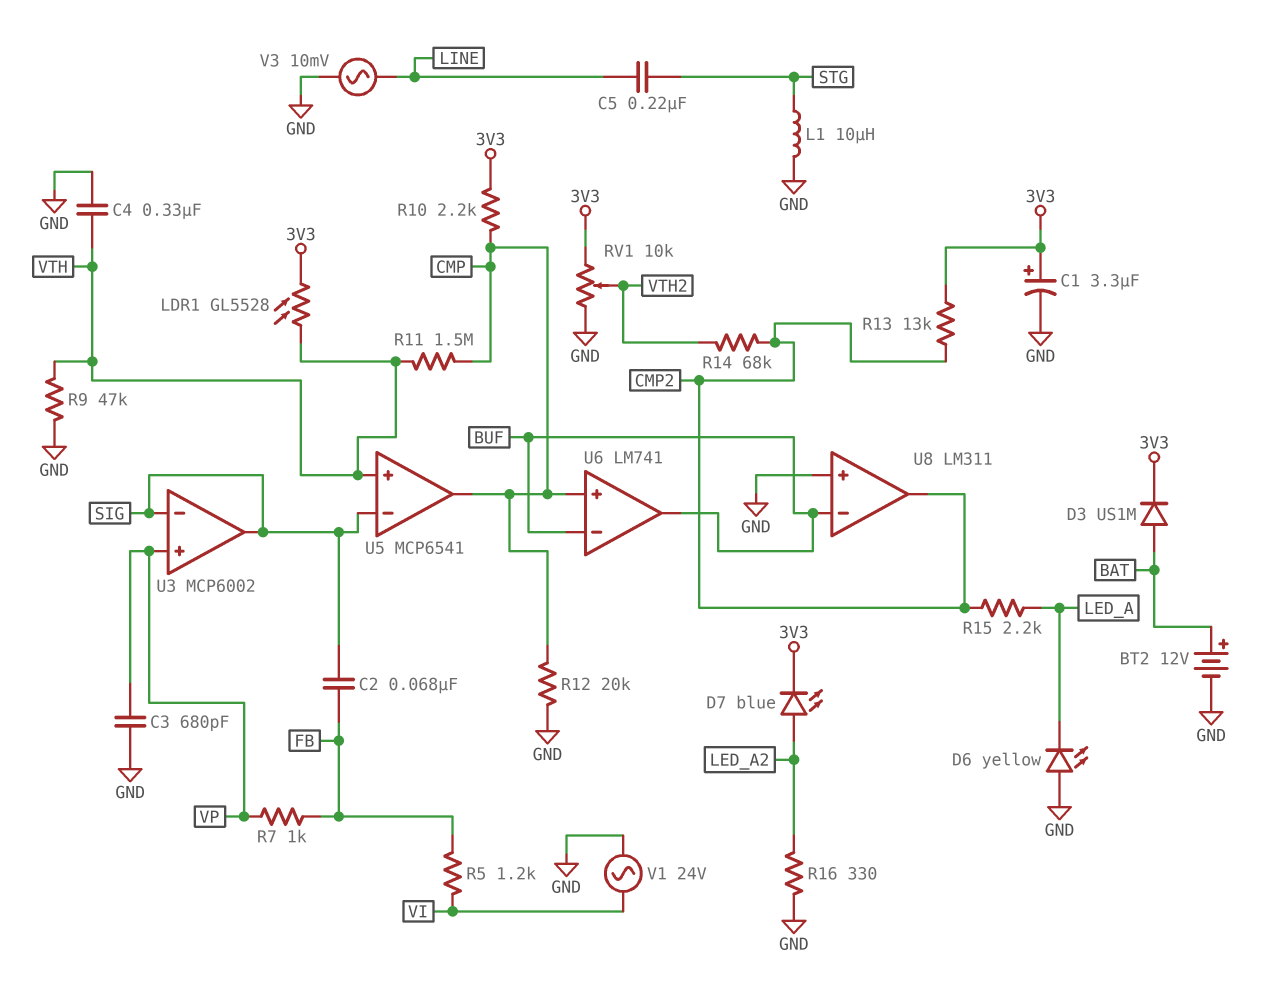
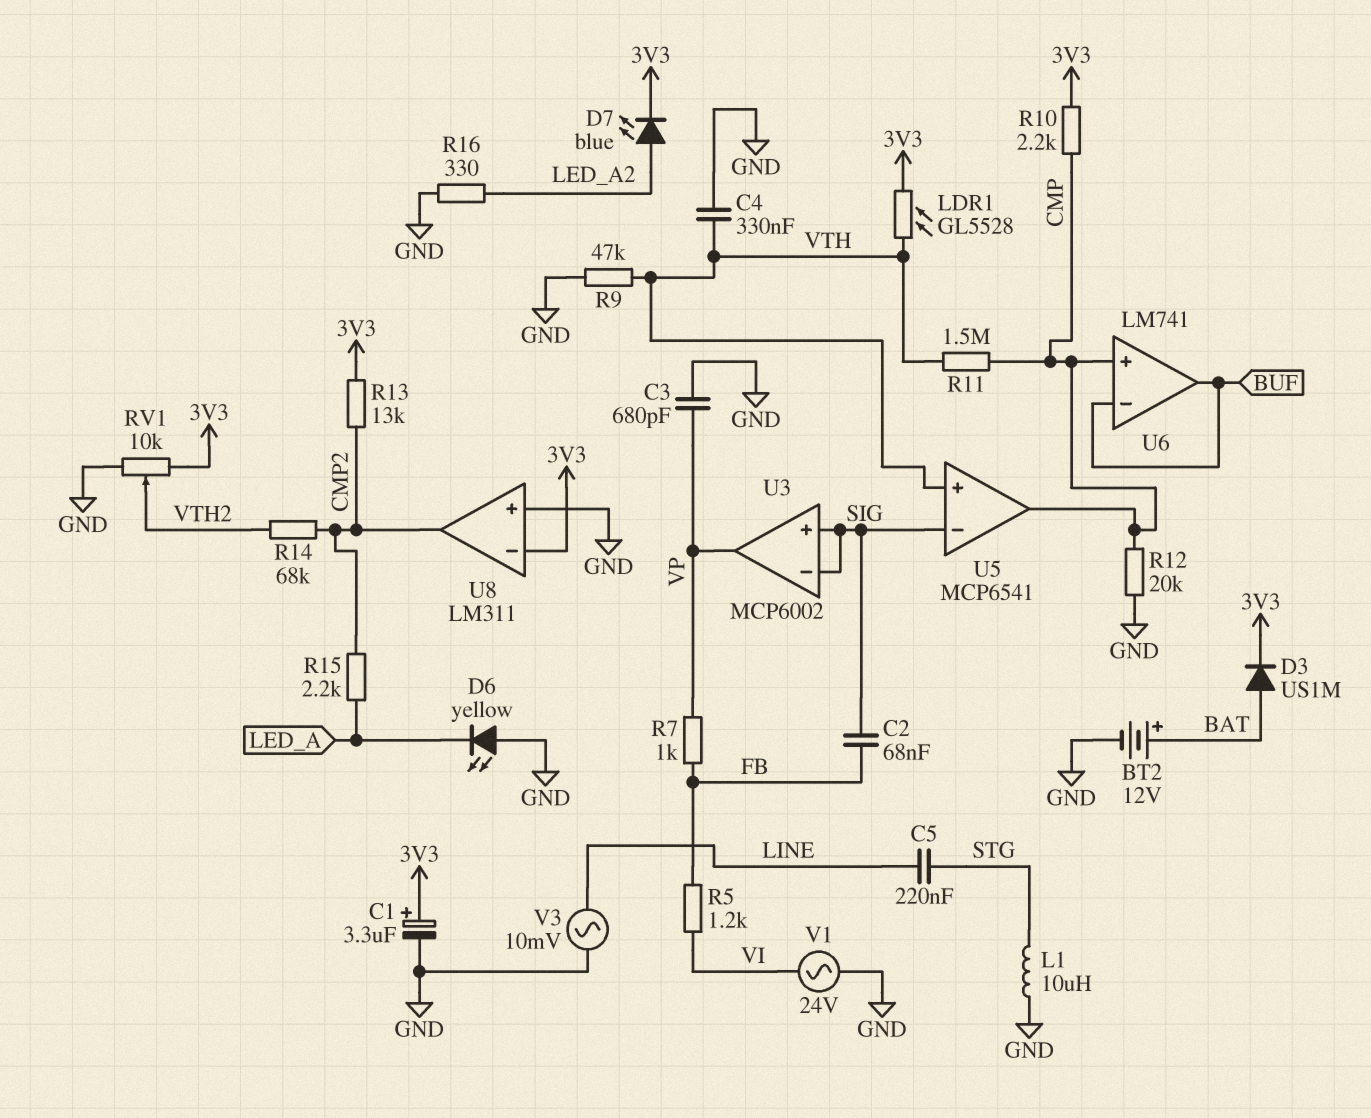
U3 pin in+: VP -> SIG
U3 pin out: SIG -> VP
U8 pin in-: BUF -> 3V3

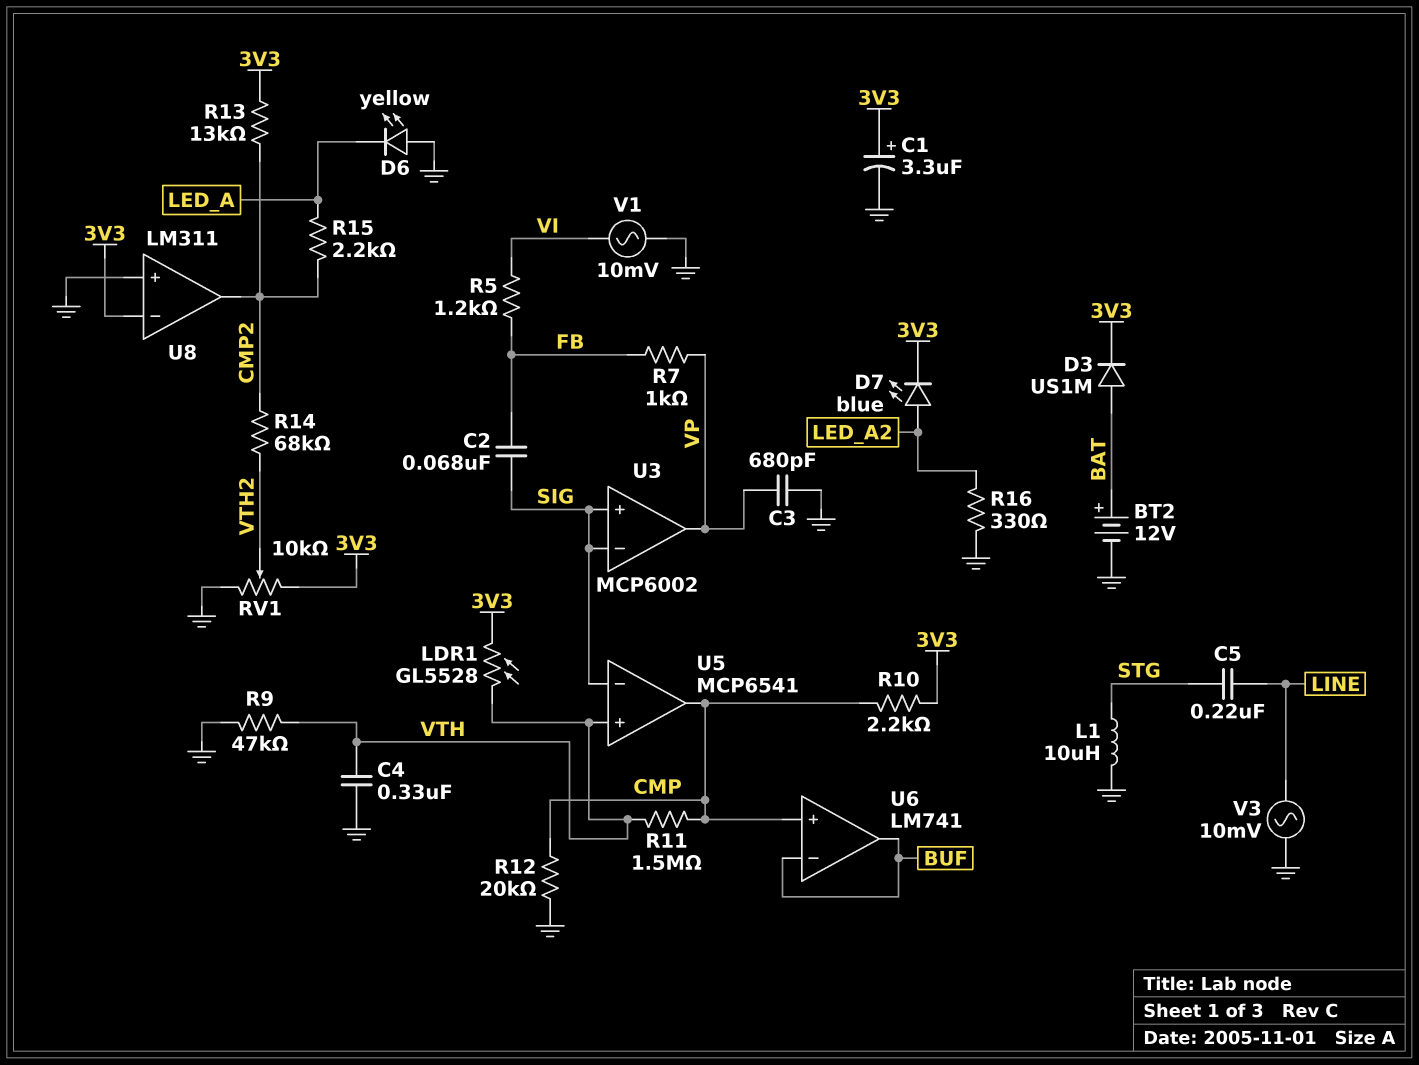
V1: AC 24V (GND, VI) -> AC 10mV (GND, VI)

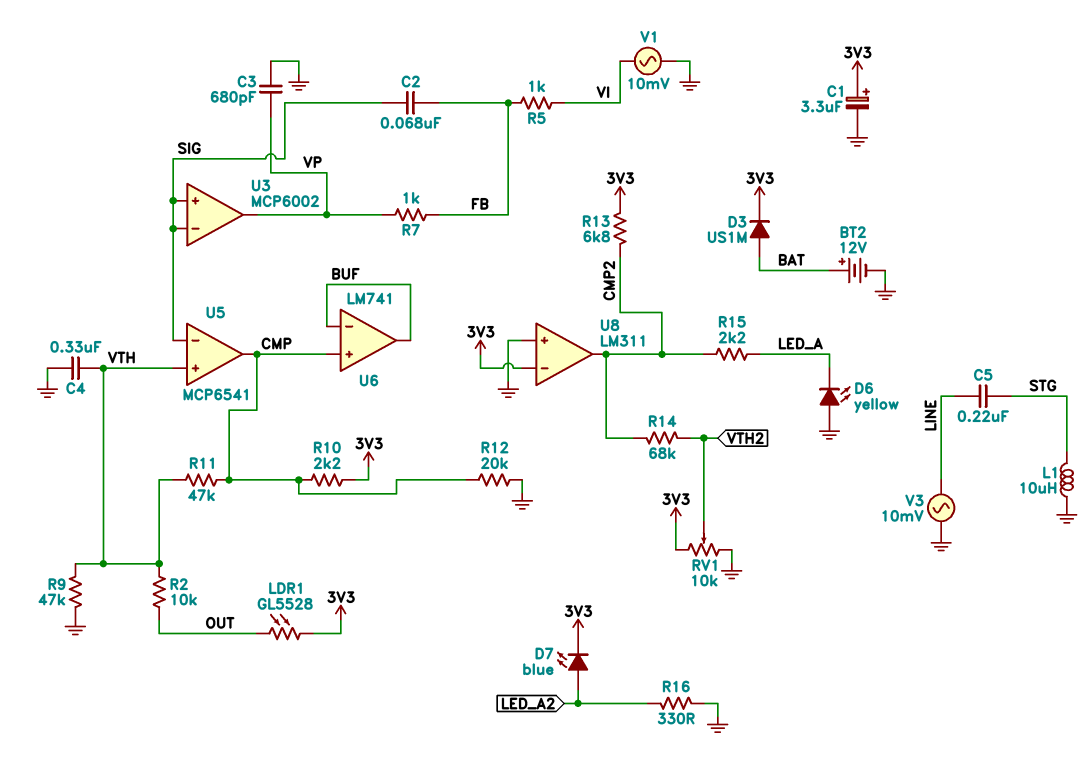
LDR1: GL5528 (3V3, VTH) -> GL5528 (3V3, OUT)
R2: none -> 10k (OUT, VTH)
R5: 1.2k (FB, VI) -> 1k (FB, VI)
R11: 1.5M (CMP, VTH) -> 47k (CMP, VTH)
R13: 13k (3V3, CMP2) -> 6.8k (3V3, CMP2)

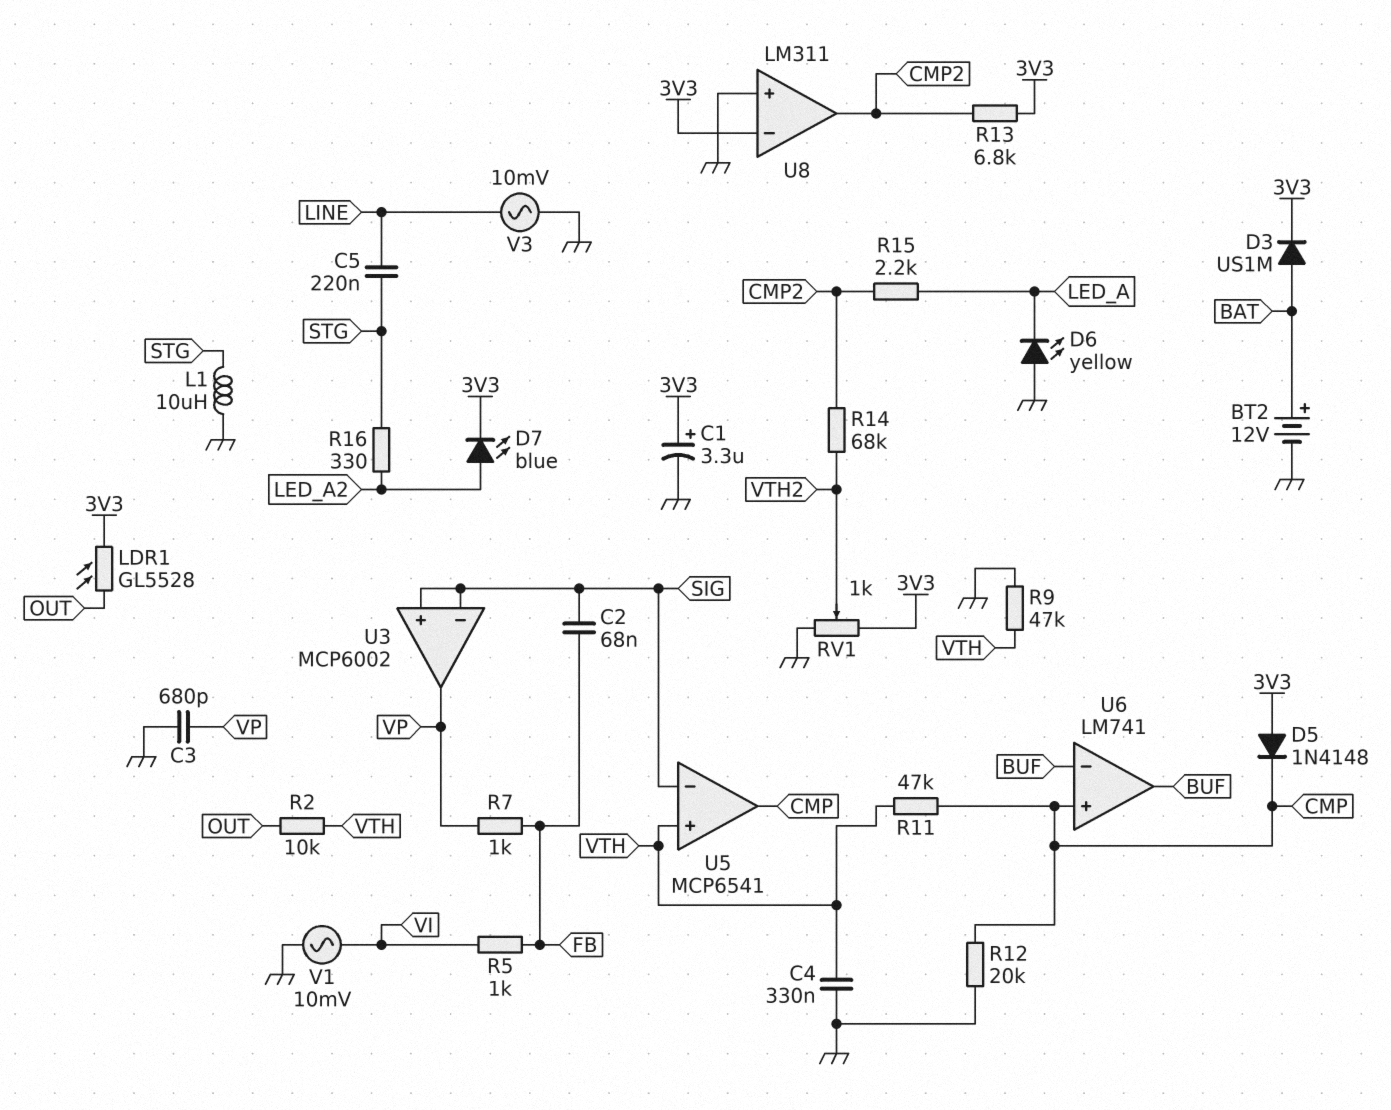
D5: none -> diode 1N4148 (A 3V3, K CMP)
R10: 2.2k (3V3, CMP) -> none
R16: 330 (GND, LED_A2) -> 330 (LED_A2, STG)
RV1: 10k (3V3, GND, wiper VTH2) -> 1k (3V3, GND, wiper VTH2)

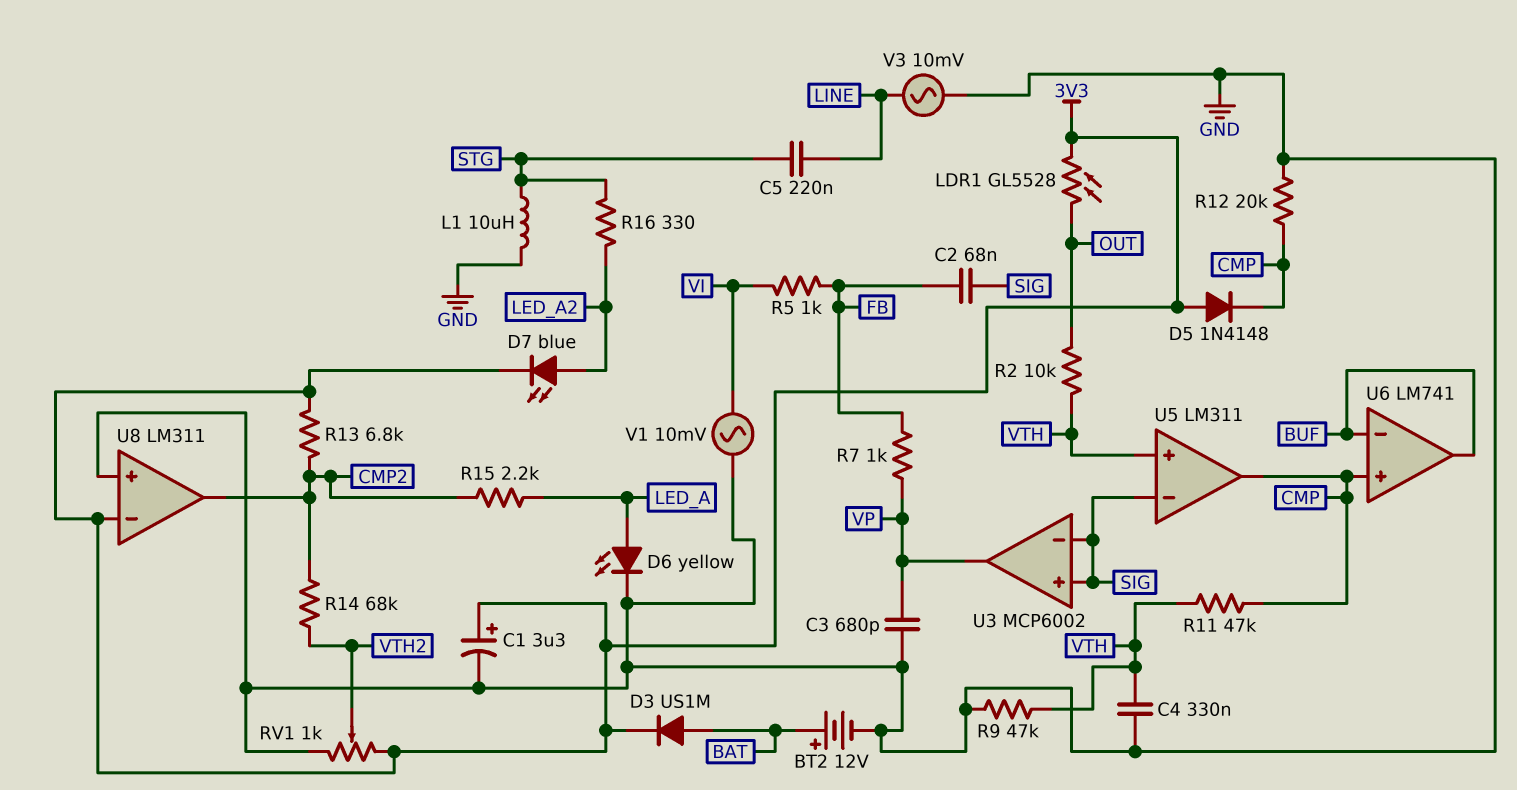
D6: LED yellow (A GND, K LED_A) -> LED yellow (A LED_A, K GND)
U5: MCP6541 -> LM311

